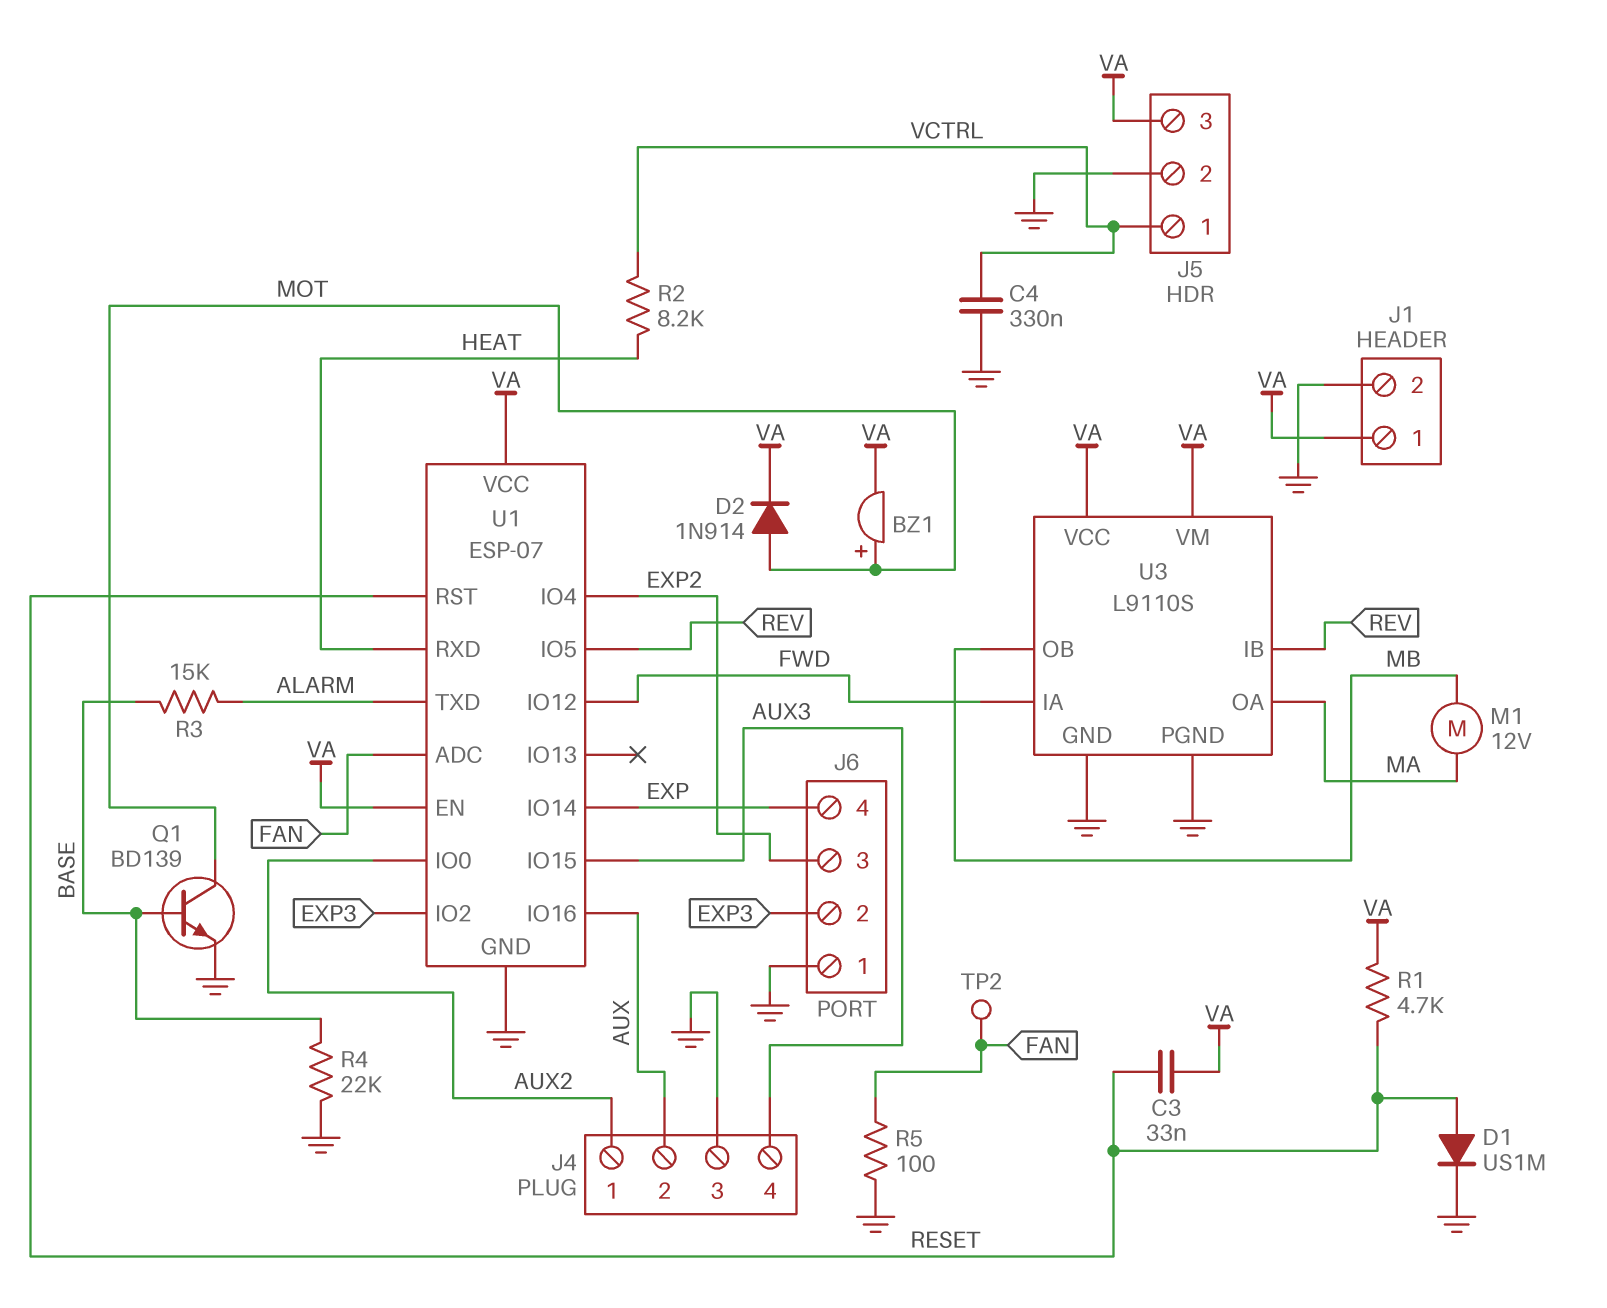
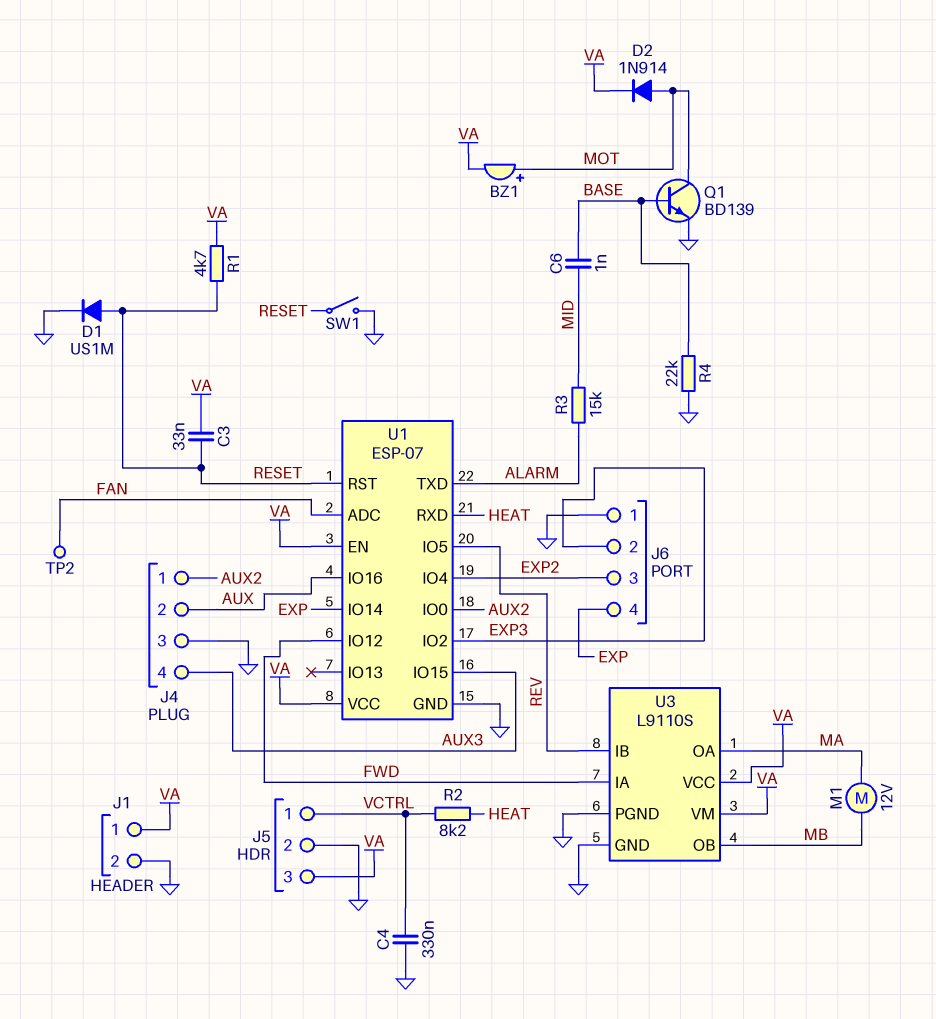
C6: none -> 1nF (BASE, MID)
R3: 15k (ALARM, BASE) -> 15k (ALARM, MID)
R5: 100 (FAN, GND) -> none
SW1: none -> switch (GND, RESET)

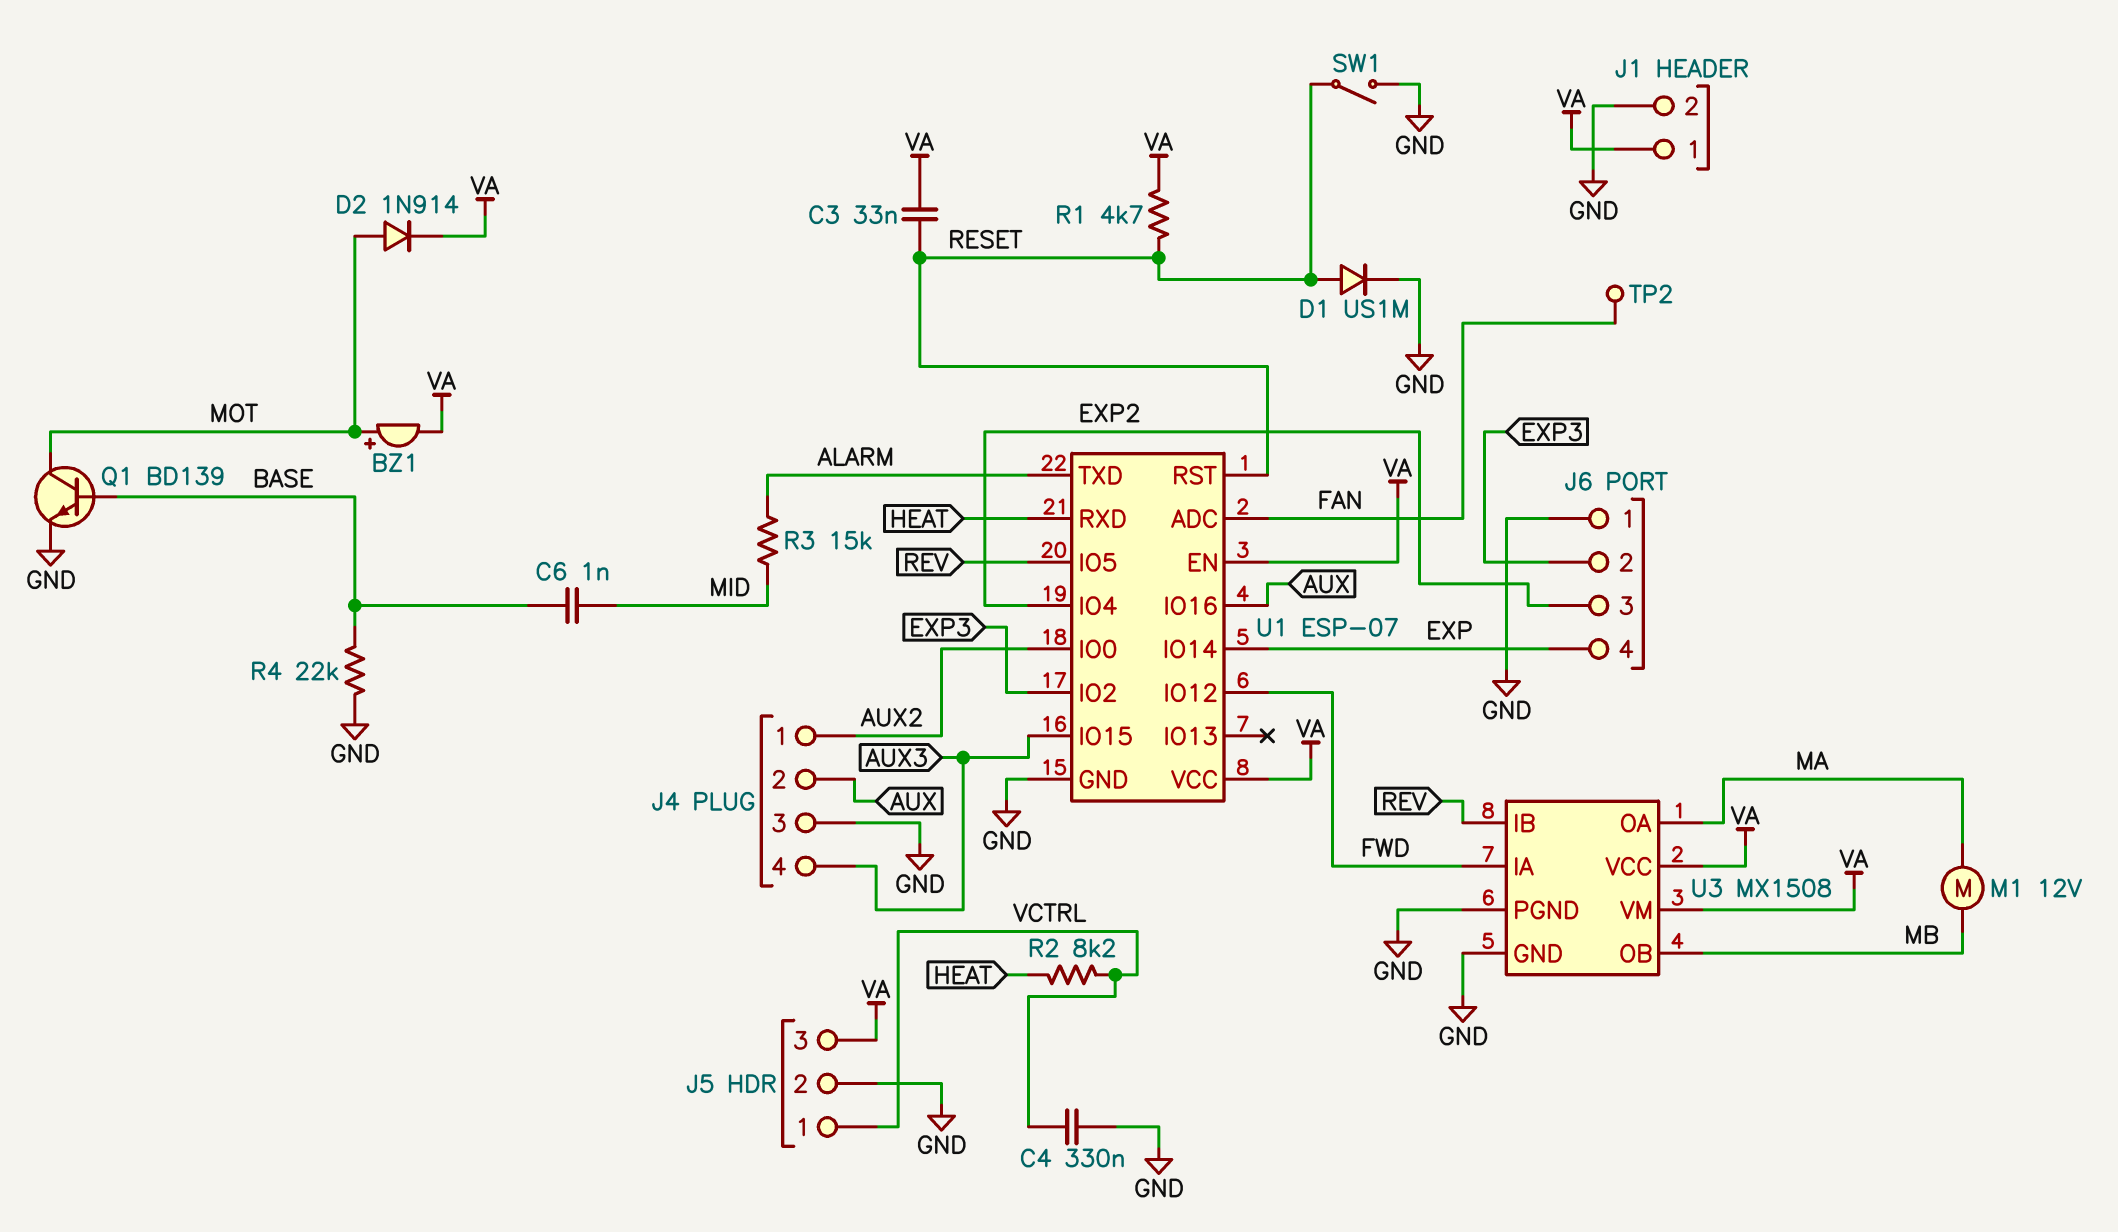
U3: L9110S -> MX1508

